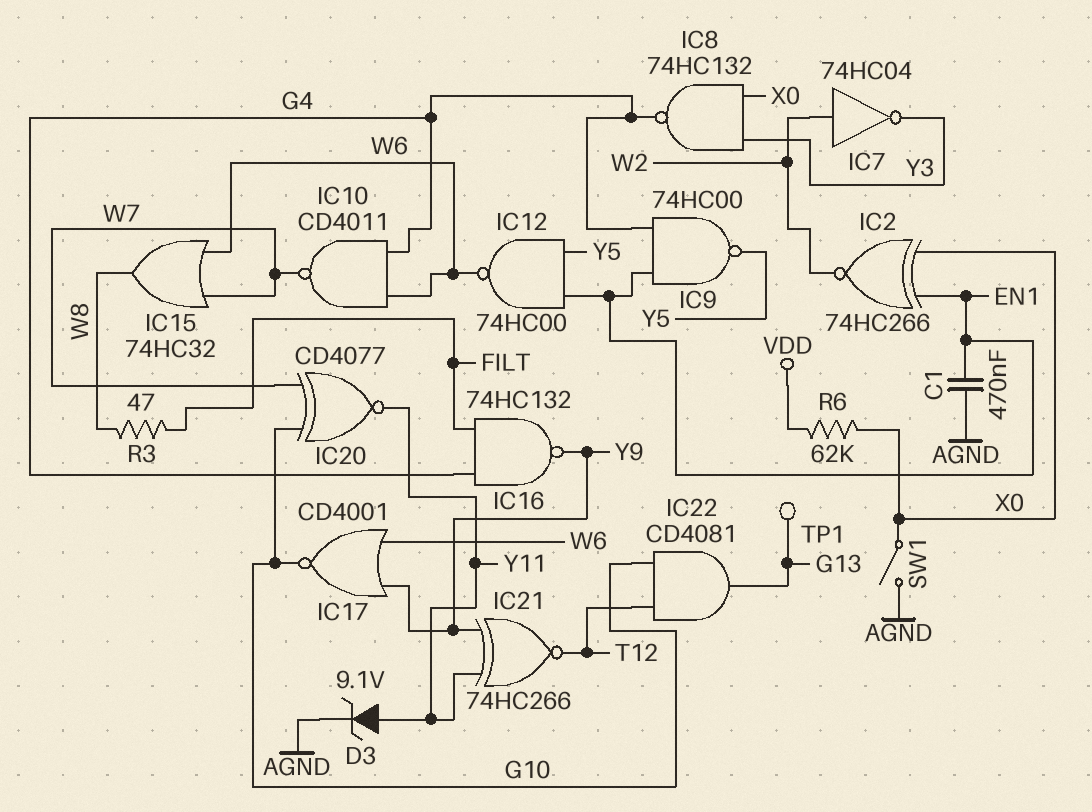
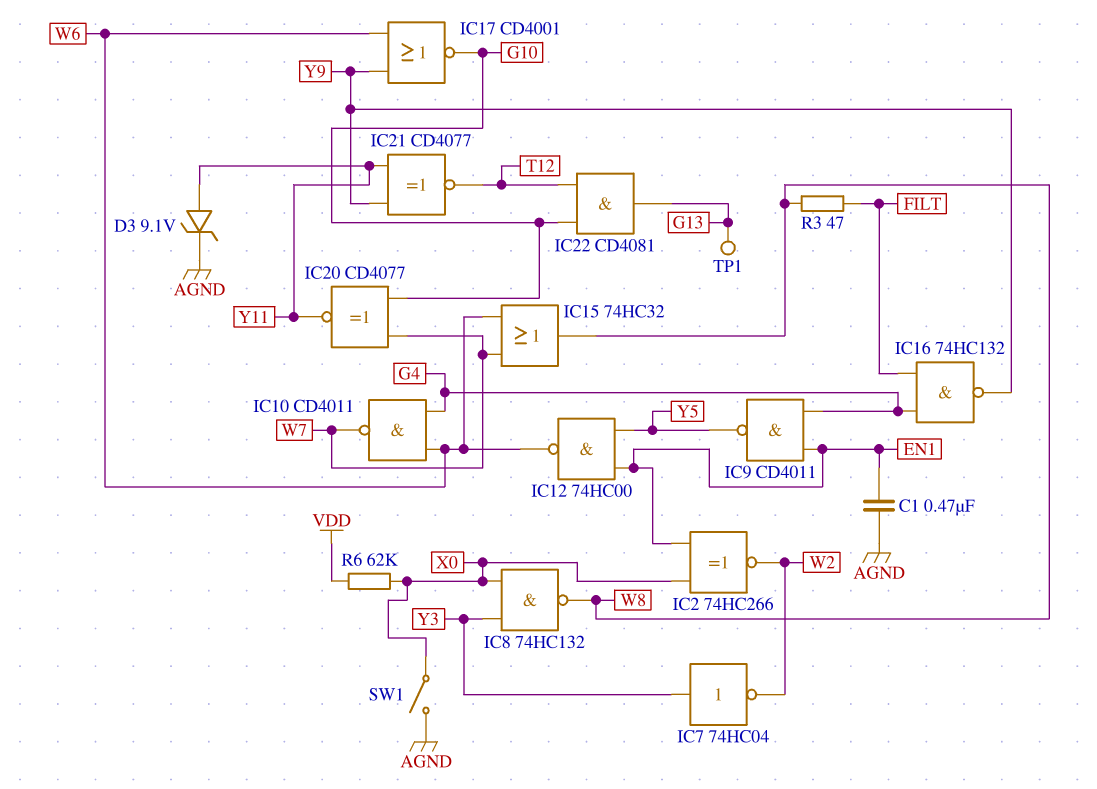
IC7: NOT 74HC04 (in W2, out Y3) -> NOT 74HC04 (in Y3, out W2)
IC8: NAND 74HC132 (in X0, in Y3, out G4) -> NAND 74HC132 (in X0, in Y3, out W8)
IC9: NAND 74HC00 (in EN1, in G4, out Y5) -> NAND CD4011 (in EN1, in G4, out Y5)
IC21: XNOR 74HC266 (in Y9, in Y11, out T12) -> XNOR CD4077 (in Y9, in Y11, out T12)

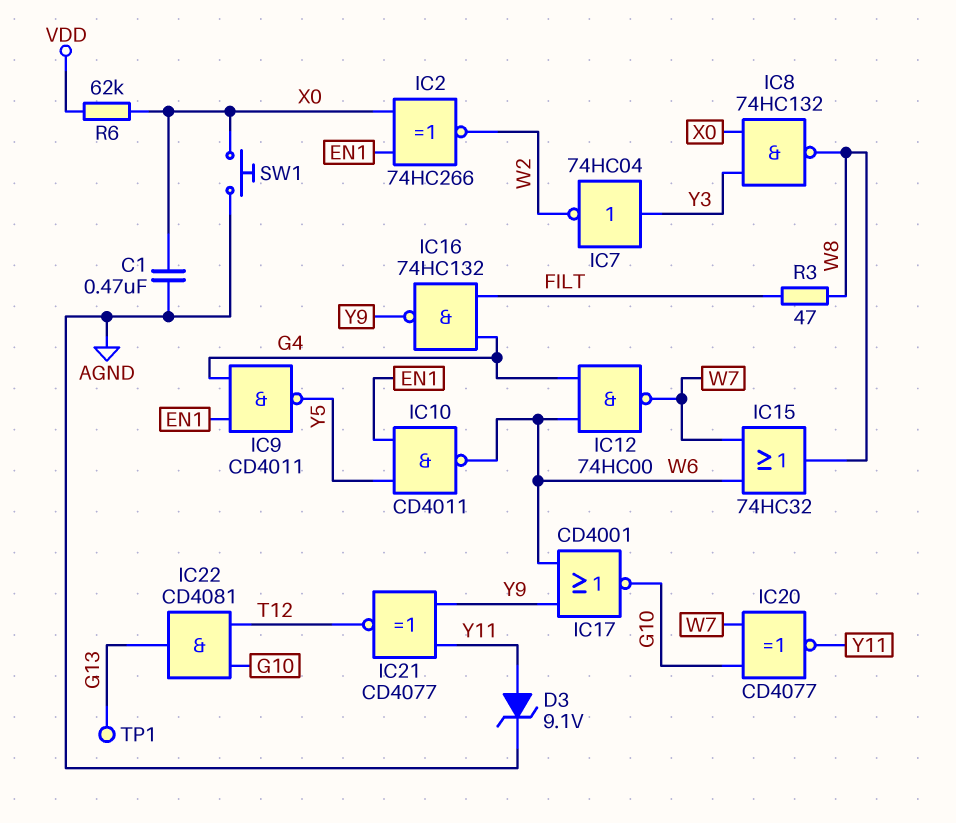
C1: 470nF (AGND, EN1) -> 470nF (AGND, X0)
IC10: NAND CD4011 (in G4, in W6, out W7) -> NAND CD4011 (in EN1, in Y5, out W6)
IC12: NAND 74HC00 (in EN1, in Y5, out W6) -> NAND 74HC00 (in G4, in W6, out W7)
SW1: switch (AGND, X0) -> button (AGND, X0)

